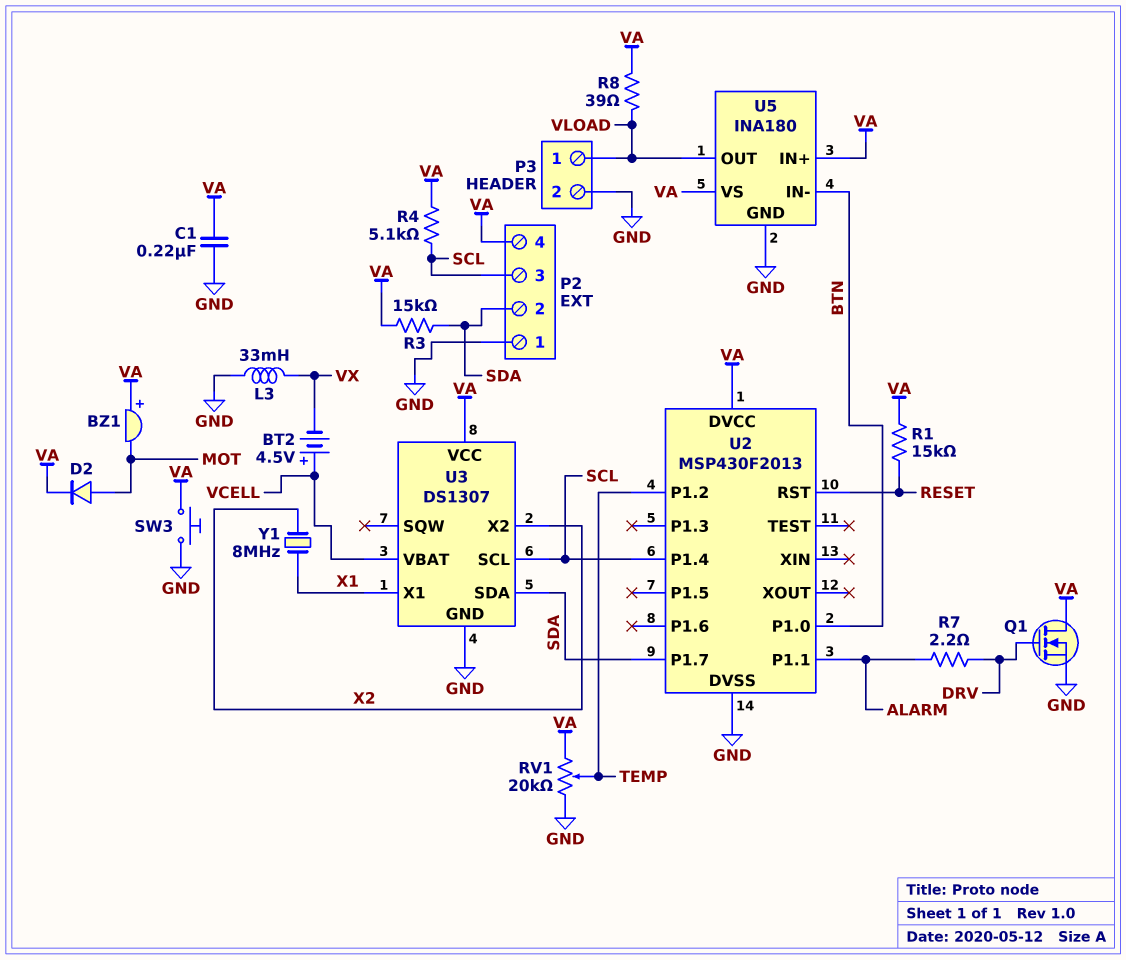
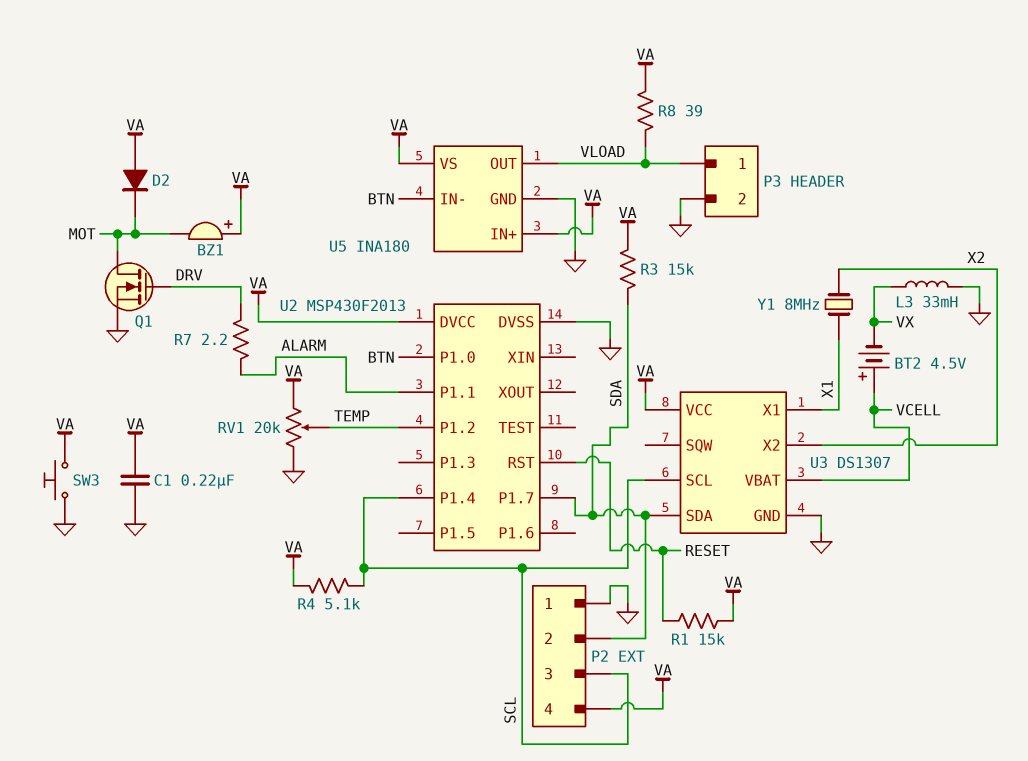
D2: diode (A MOT, K VA) -> diode (A VA, K MOT)
Q1: NMOS (G DRV, D VA, S GND) -> NMOS (G DRV, D MOT, S GND)

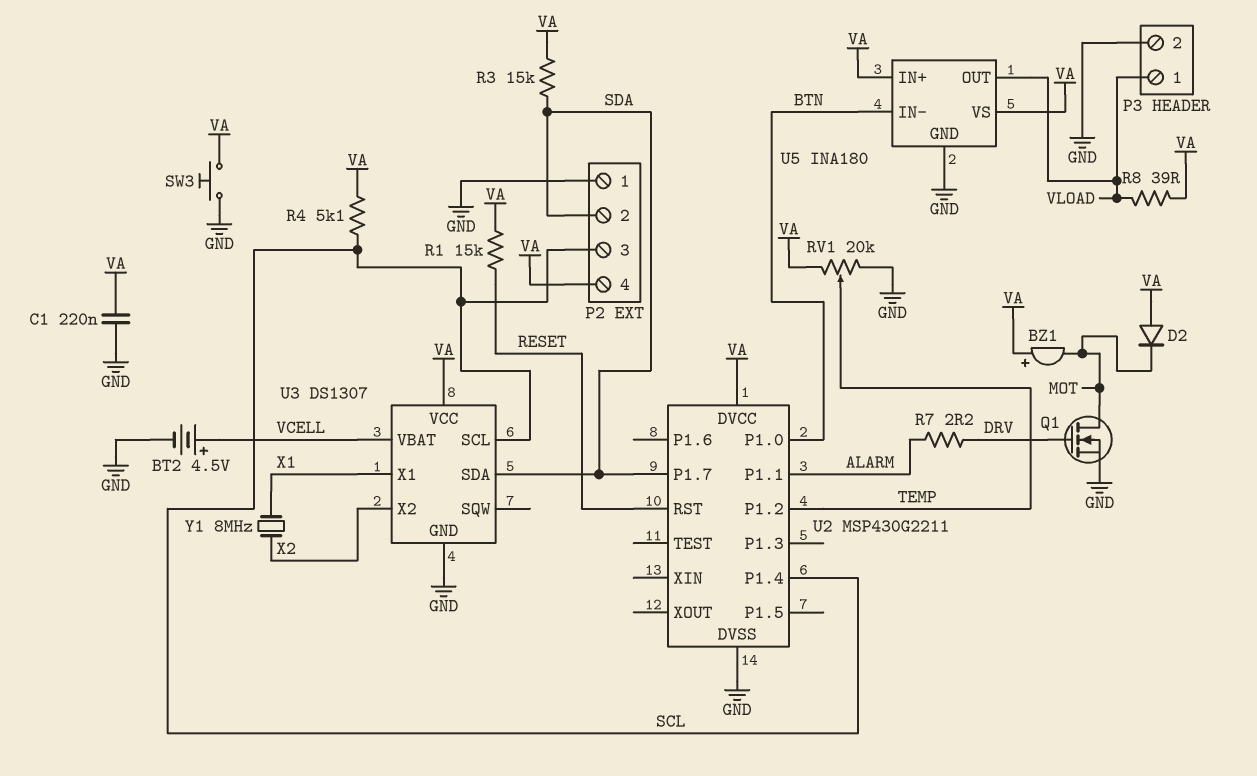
BT2: 4.5V (plus VCELL, minus VX) -> 4.5V (plus VCELL, minus GND)
L3: 33mH (GND, VX) -> none
U2: MSP430F2013 -> MSP430G2211

